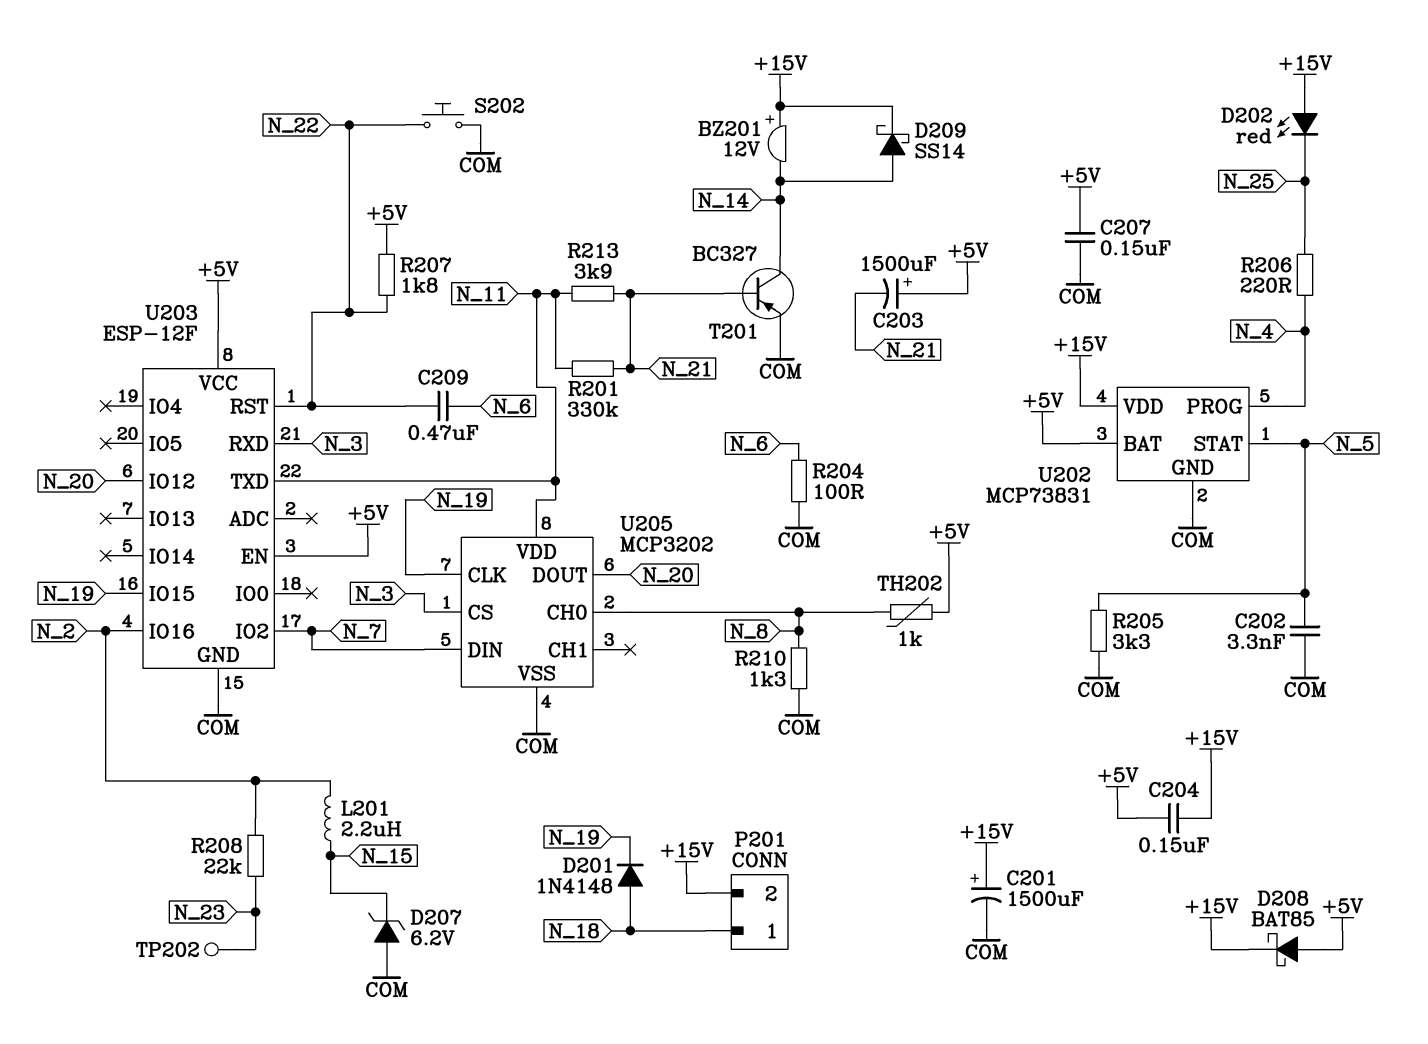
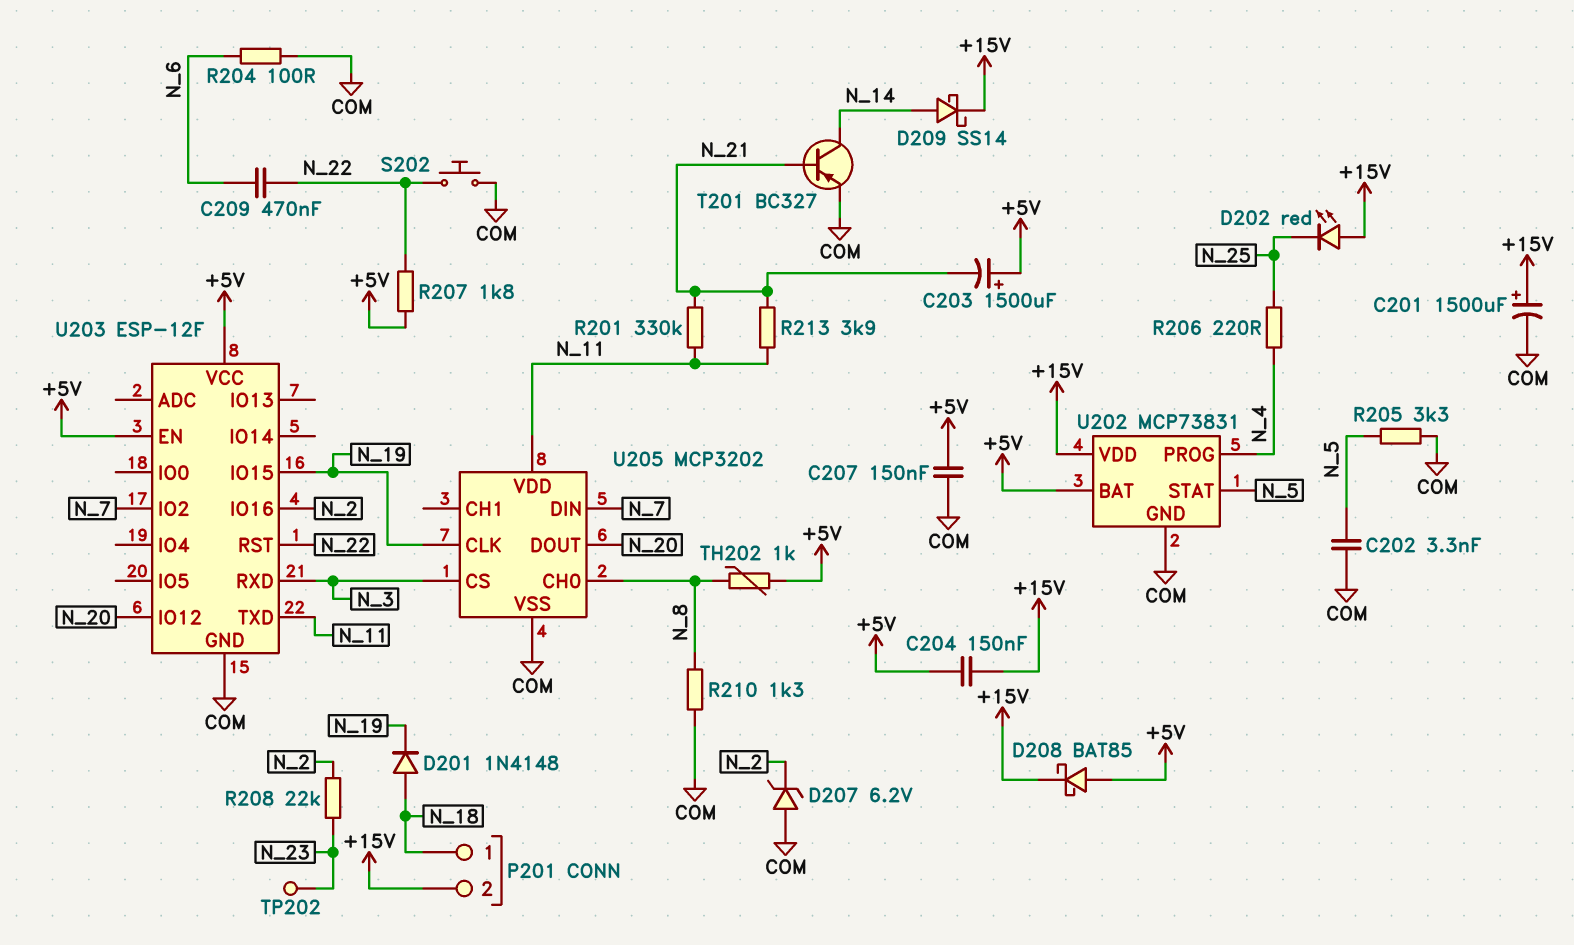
BZ201: buzzer 12V (plus +15V, minus N_14) -> none
D207: zener 6.2V (A COM, K N_15) -> zener 6.2V (A COM, K N_2)
L201: 2.2uH (N_2, N_15) -> none

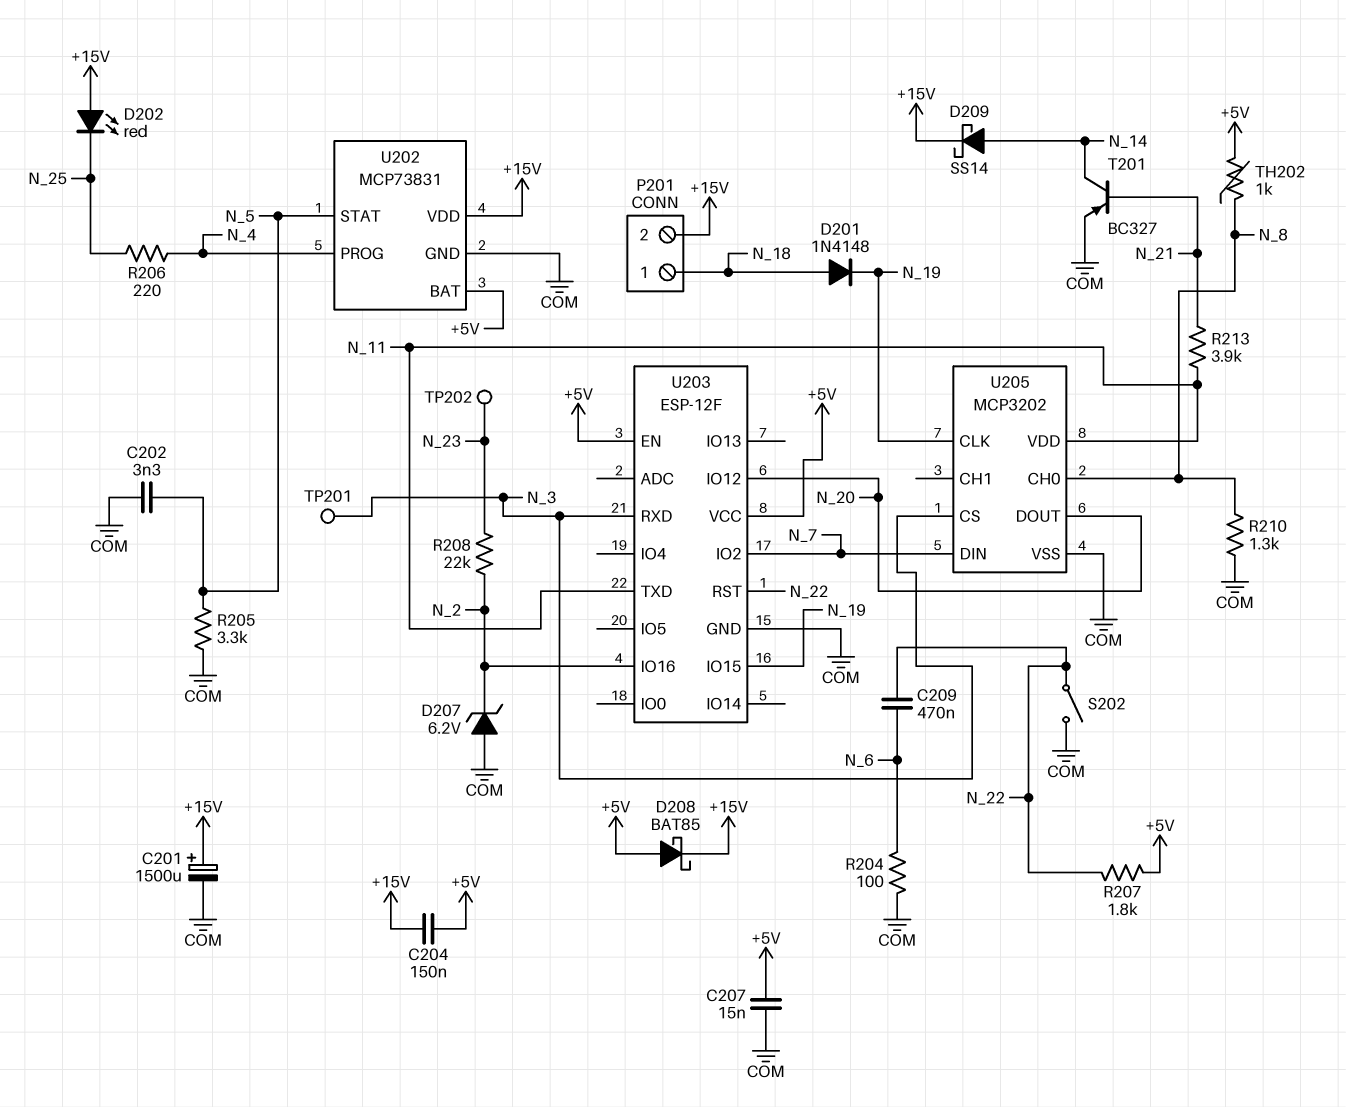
C203: 1500uF (plus +5V, minus N_21) -> none
C207: 150nF (+5V, COM) -> 15nF (+5V, COM)
R201: 330k (N_11, N_21) -> none
S202: button (COM, N_22) -> switch (COM, N_22)
TP201: none -> test point (N_3)

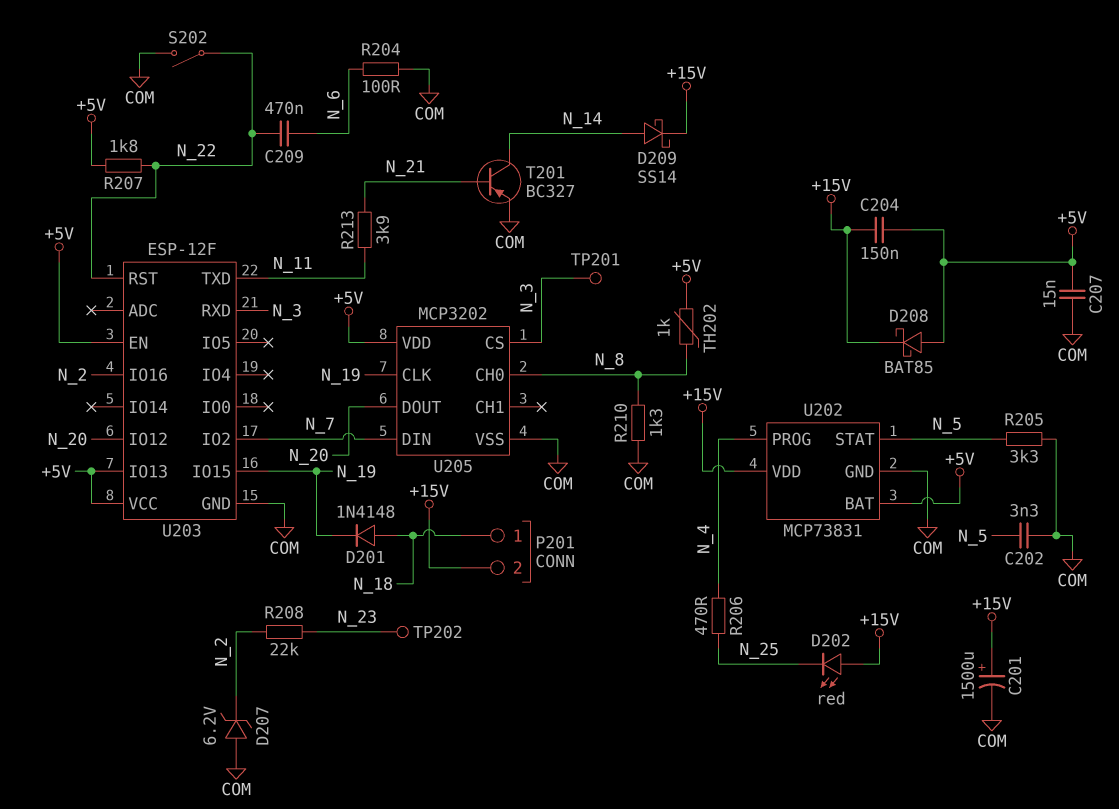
R206: 220 (N_4, N_25) -> 470 (N_4, N_25)
U203 pin IO13: none -> +5V
U205 pin VDD: N_11 -> +5V

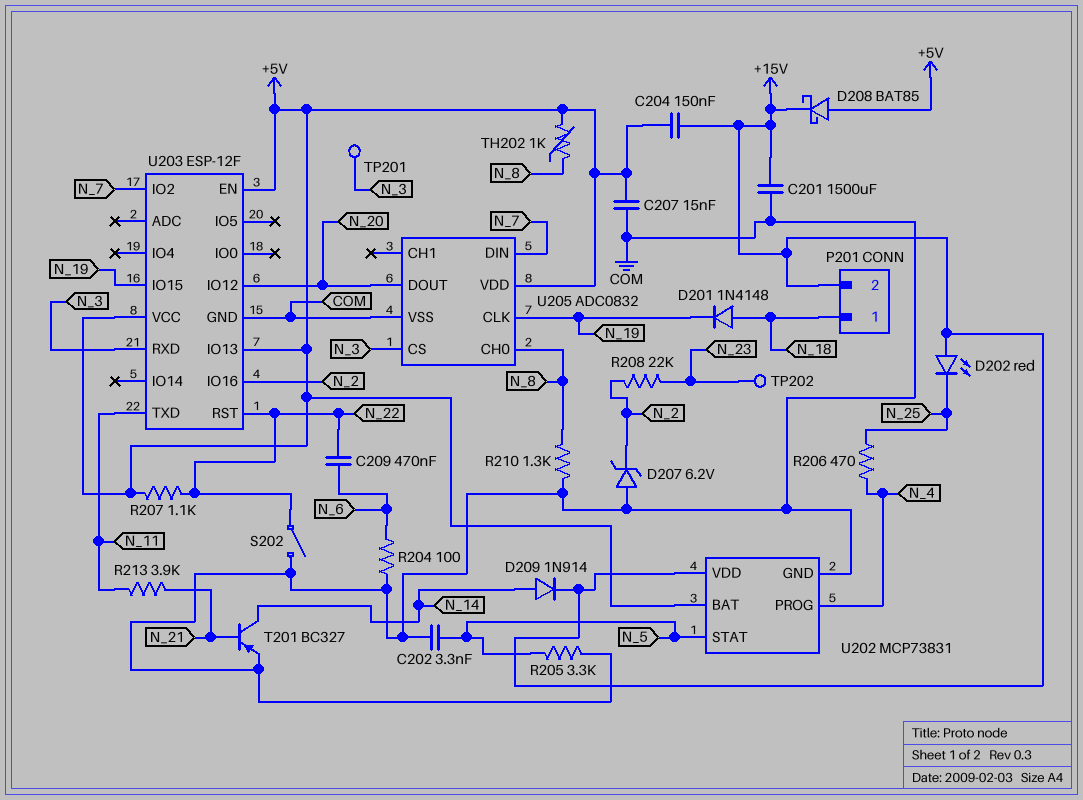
C201: 1500uF (plus +15V, minus COM) -> 1500uF (+15V, COM)
D209: schottky SS14 (A N_14, K +15V) -> diode 1N914 (A N_14, K +15V)
R207: 1.8k (+5V, N_22) -> 1.1k (+5V, N_22)
U205: MCP3202 -> ADC0832

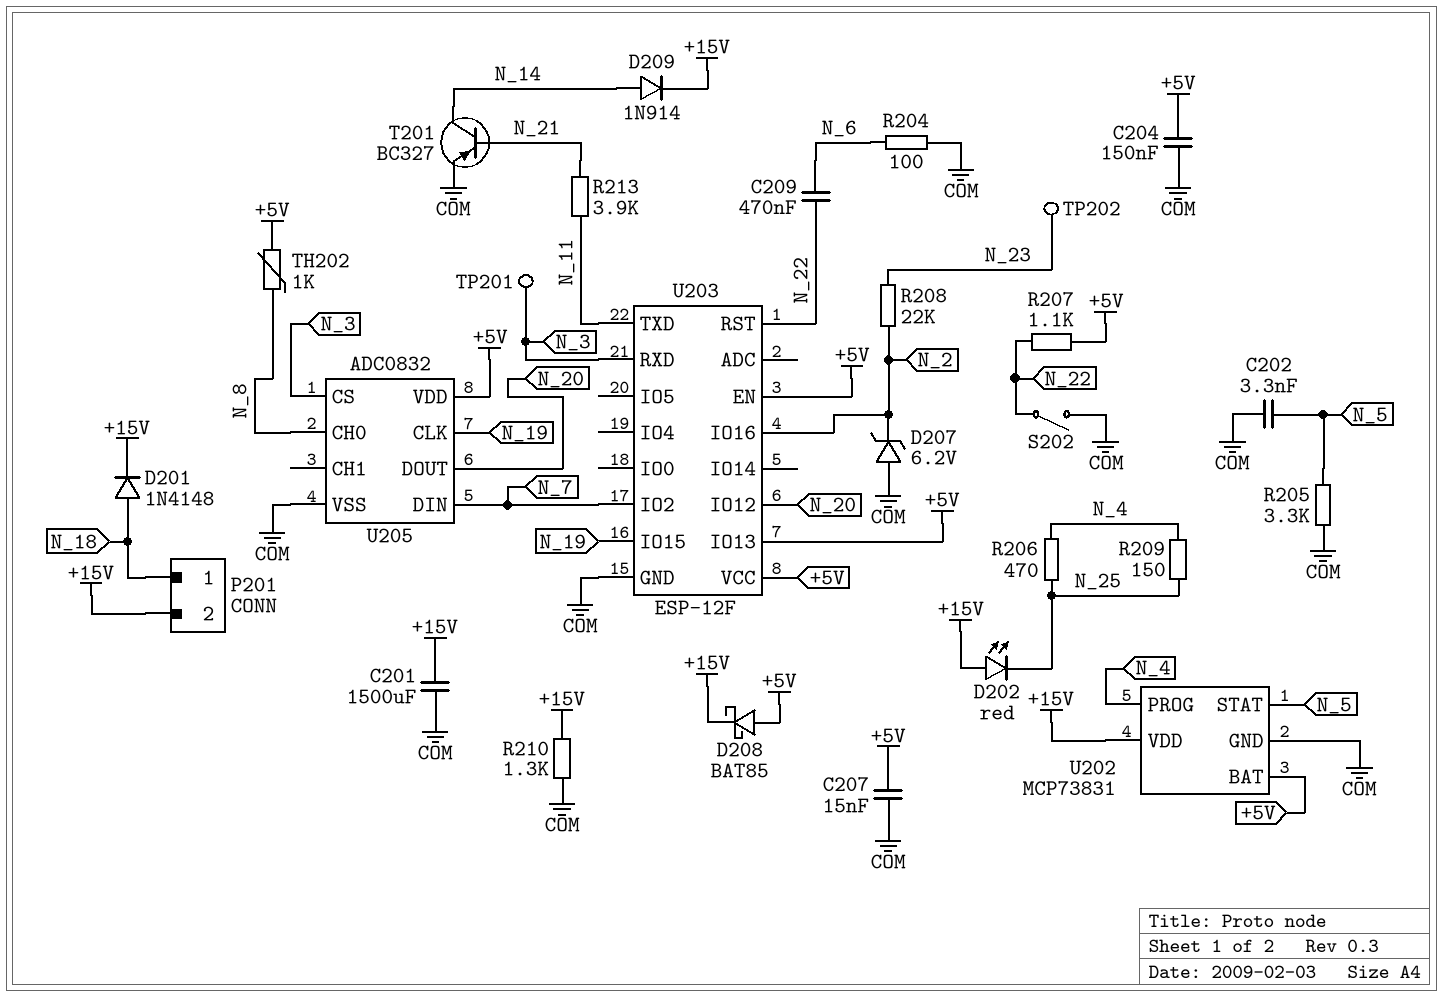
C204: 150nF (+5V, +15V) -> 150nF (+5V, COM)
D201: diode 1N4148 (A N_18, K N_19) -> diode 1N4148 (A N_18, K +15V)
R209: none -> 150 (N_4, N_25)
R210: 1.3k (COM, N_8) -> 1.3k (+15V, COM)

